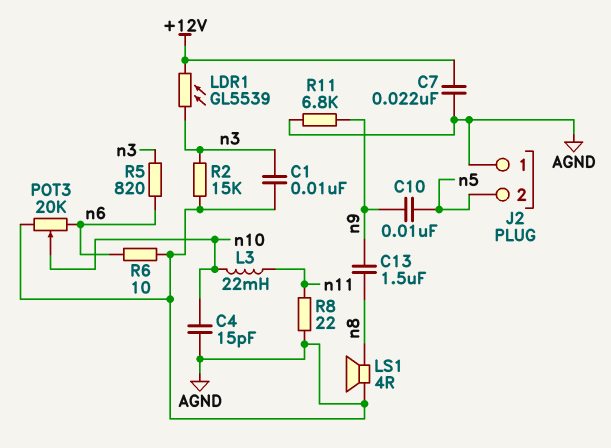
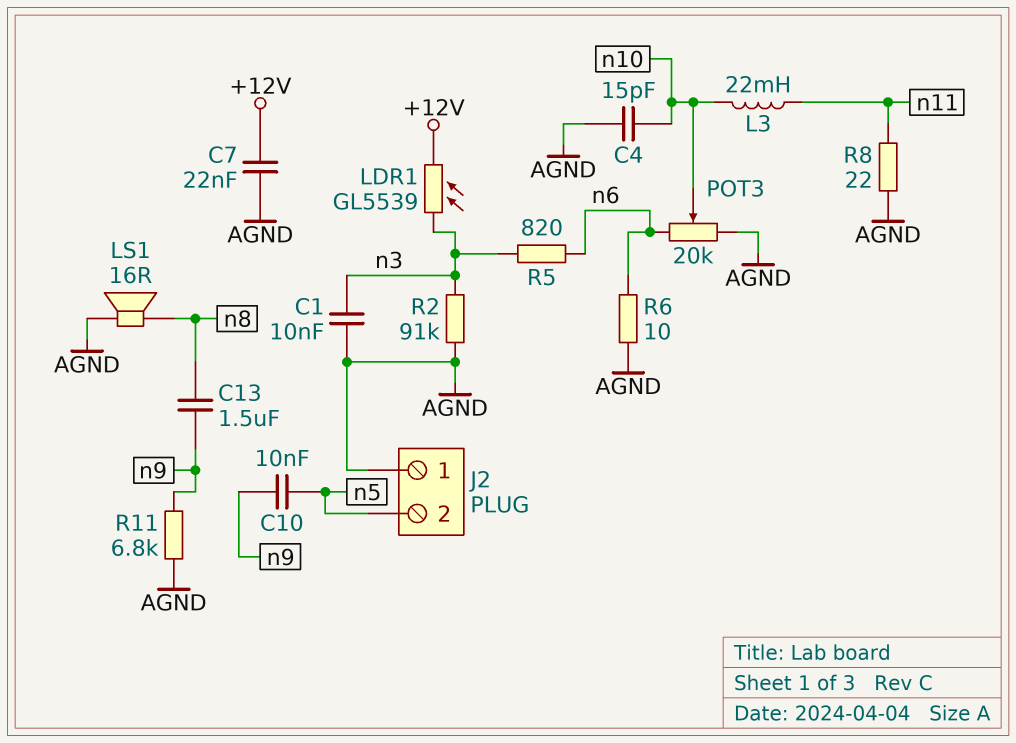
LS1: speaker 4R (AGND, n8) -> speaker 16R (AGND, n8)
R2: 15k (AGND, n3) -> 91k (AGND, n3)

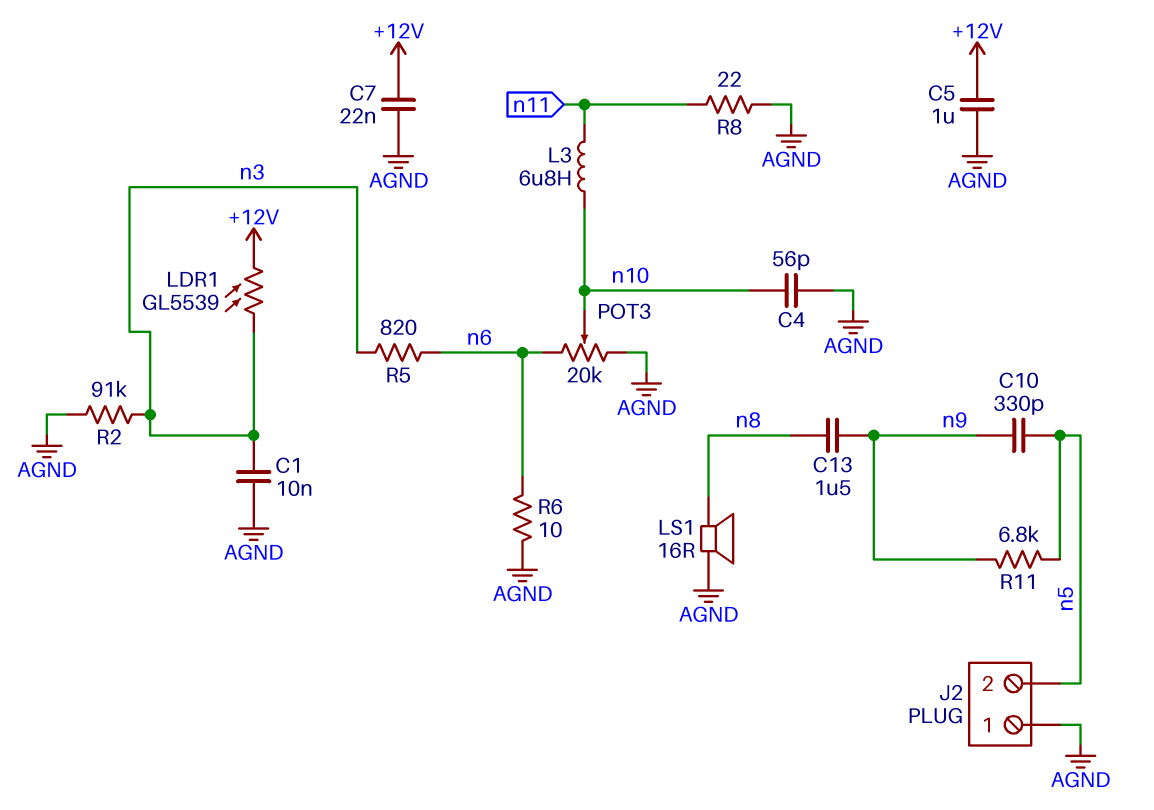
C4: 15pF (AGND, n10) -> 56pF (AGND, n10)
C5: none -> 1uF (+12V, AGND)
C10: 10nF (n5, n9) -> 330pF (n5, n9)
L3: 22mH (n10, n11) -> 6.8uH (n10, n11)
R11: 6.8k (AGND, n9) -> 6.8k (n5, n9)

